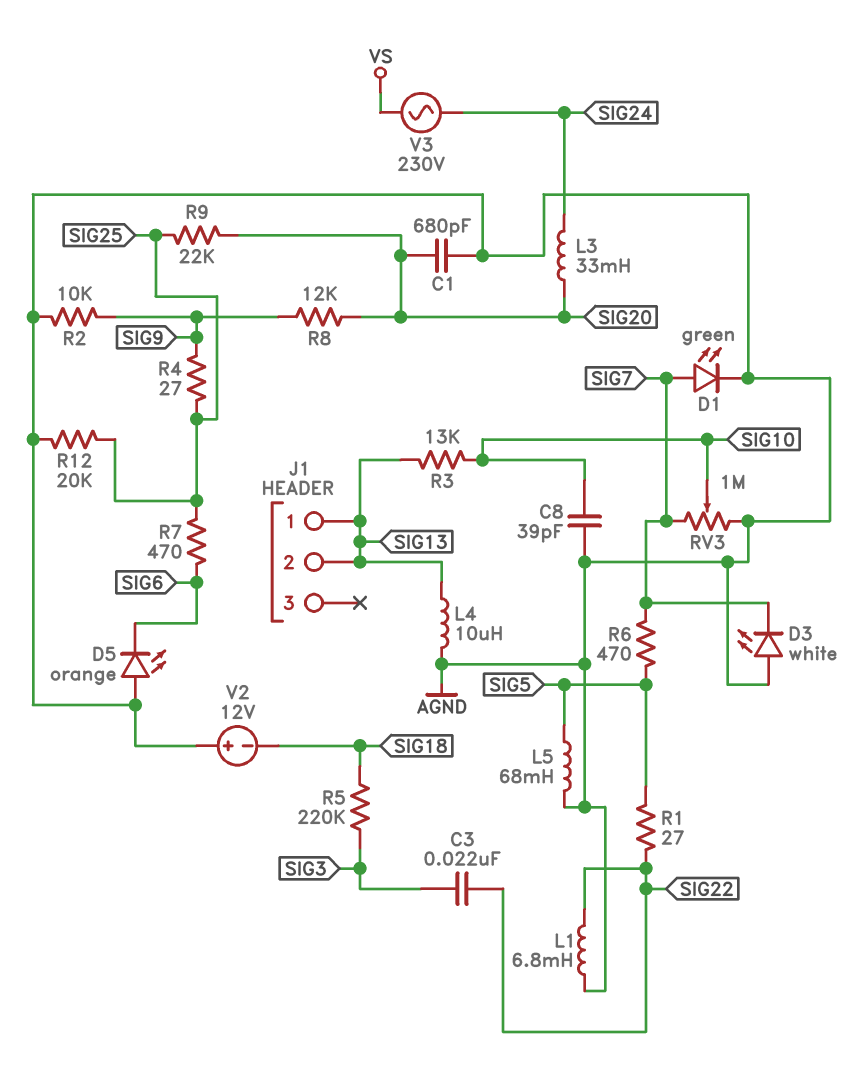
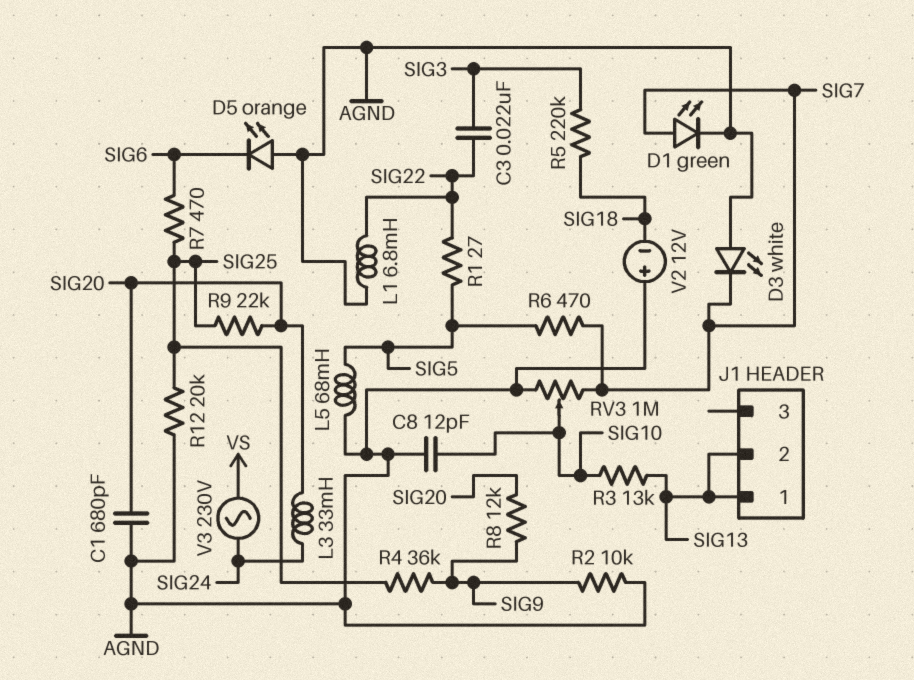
C8: 39pF (AGND, SIG10) -> 12pF (AGND, SIG10)
L4: 10uH (AGND, SIG13) -> none
R4: 27 (SIG9, SIG25) -> 36k (SIG9, SIG25)

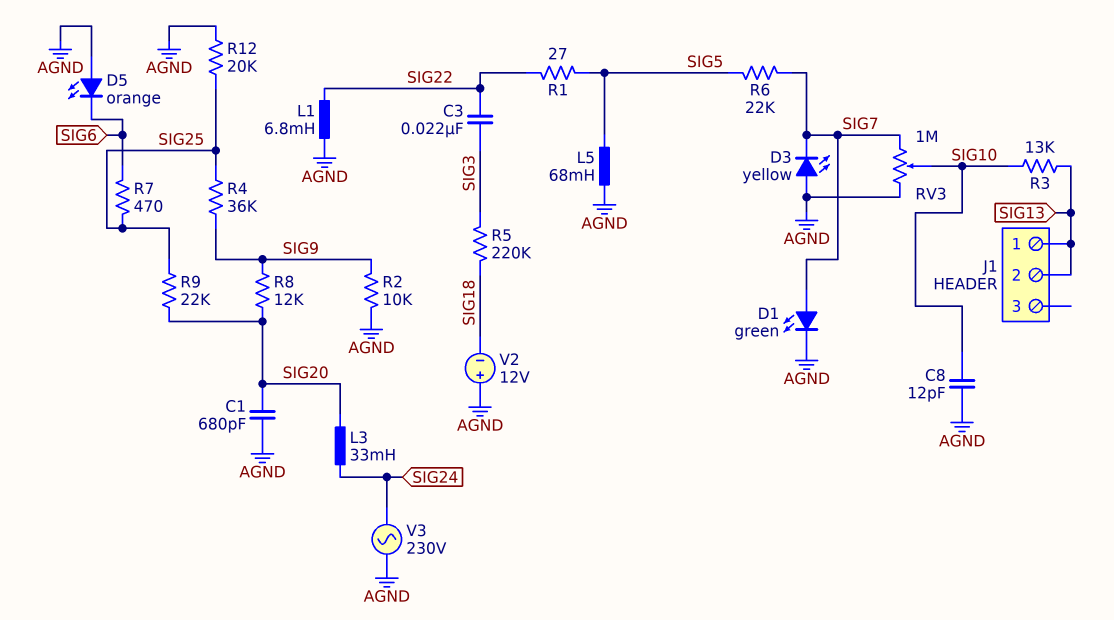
D3: LED white (A AGND, K SIG7) -> LED yellow (A AGND, K SIG7)
R6: 470 (SIG5, SIG7) -> 22k (SIG5, SIG7)
V3: AC 230V (SIG24, VS) -> AC 230V (AGND, SIG24)

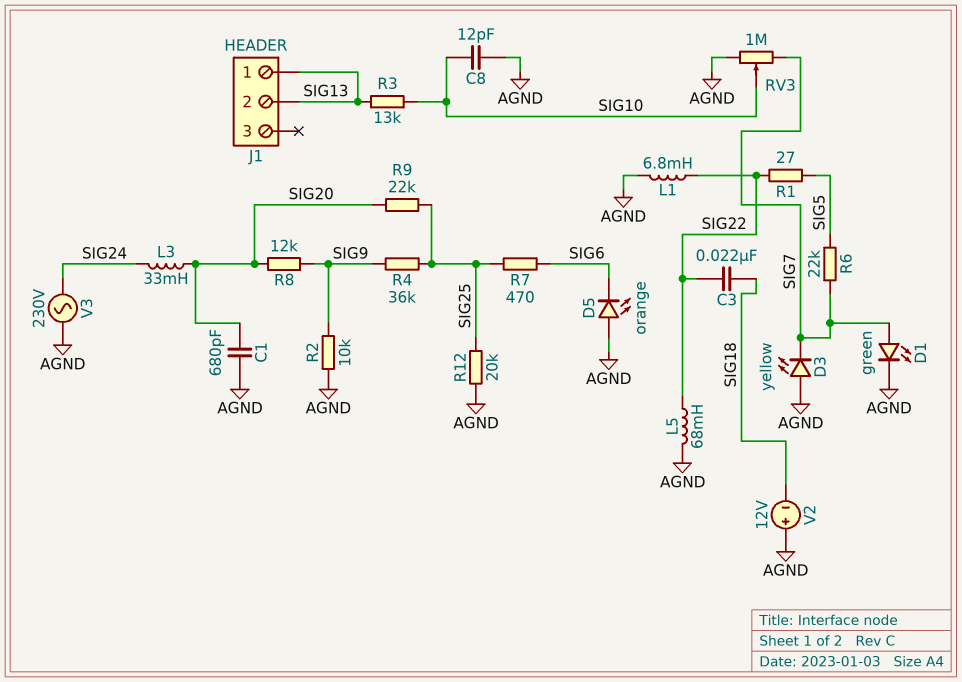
C3: 22nF (SIG3, SIG22) -> 22nF (SIG18, SIG22)
L5: 68mH (AGND, SIG5) -> 68mH (AGND, SIG22)
R5: 220k (SIG3, SIG18) -> none

